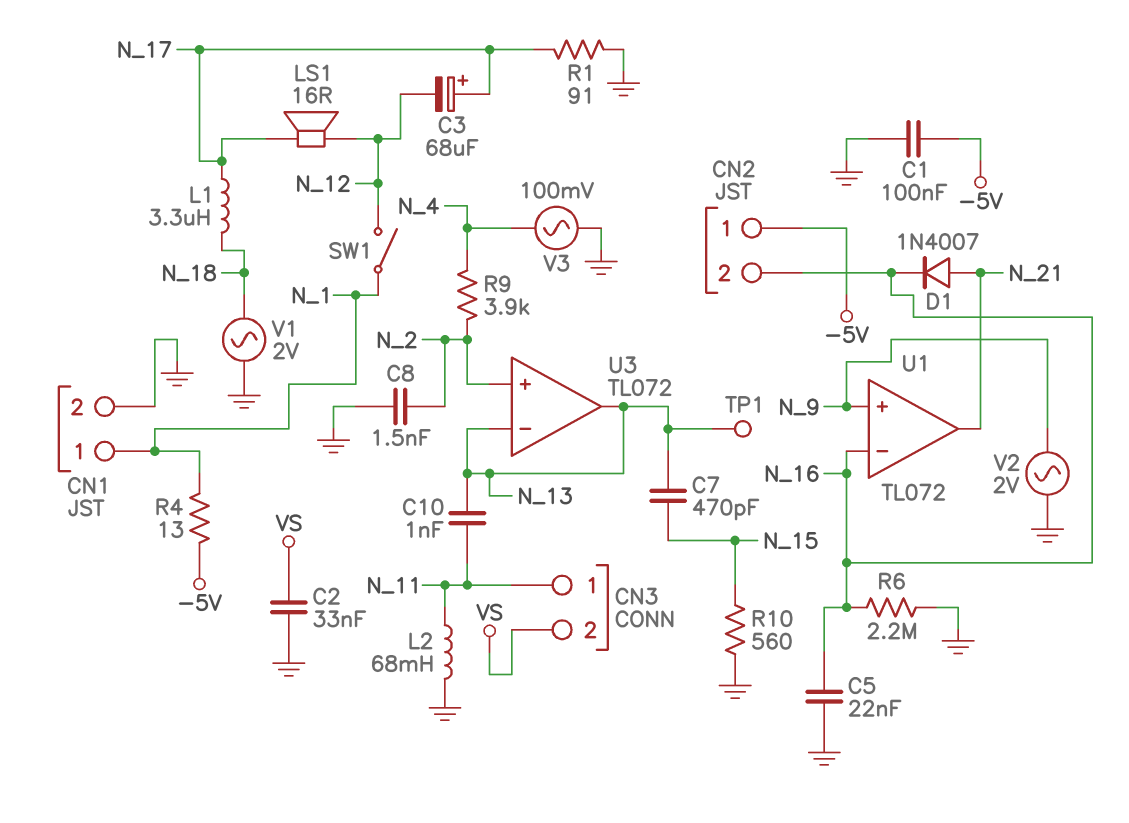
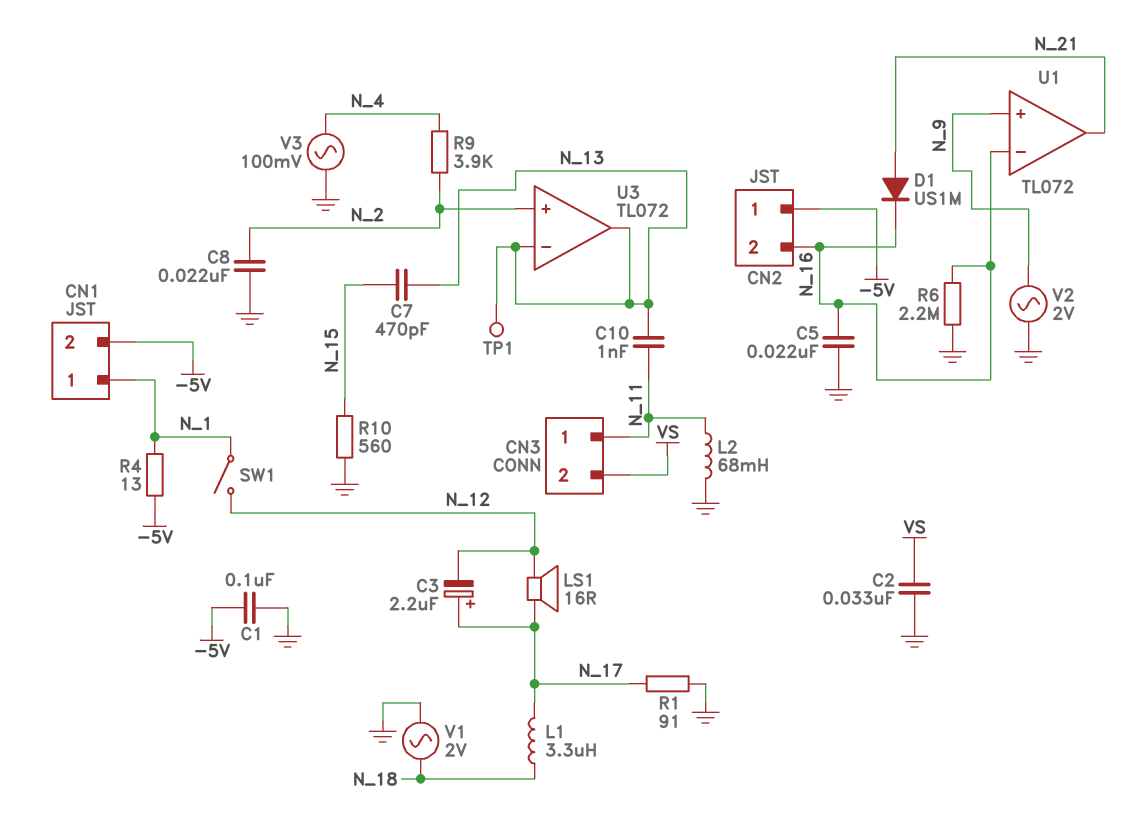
C3: 68uF (plus N_17, minus N_12) -> 2.2uF (plus N_17, minus N_12)
C8: 1.5nF (GND, N_2) -> 22nF (GND, N_2)
CN1 pin 2: GND -> -5V
D1: diode 1N4007 (A N_21, K N_16) -> diode US1M (A N_21, K N_16)

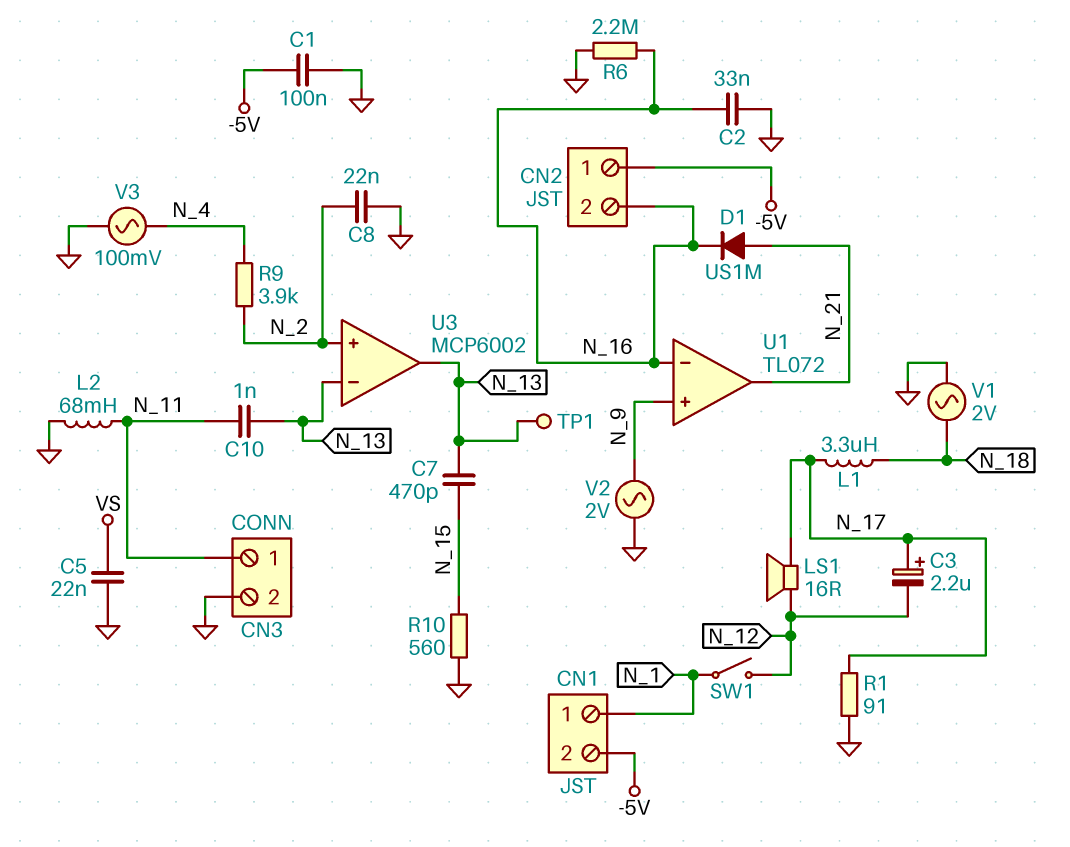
C2: 33nF (GND, VS) -> 33nF (GND, N_16)
C5: 22nF (GND, N_16) -> 22nF (GND, VS)
CN3 pin 2: VS -> GND
R4: 13 (-5V, N_1) -> none
U3: TL072 -> MCP6002

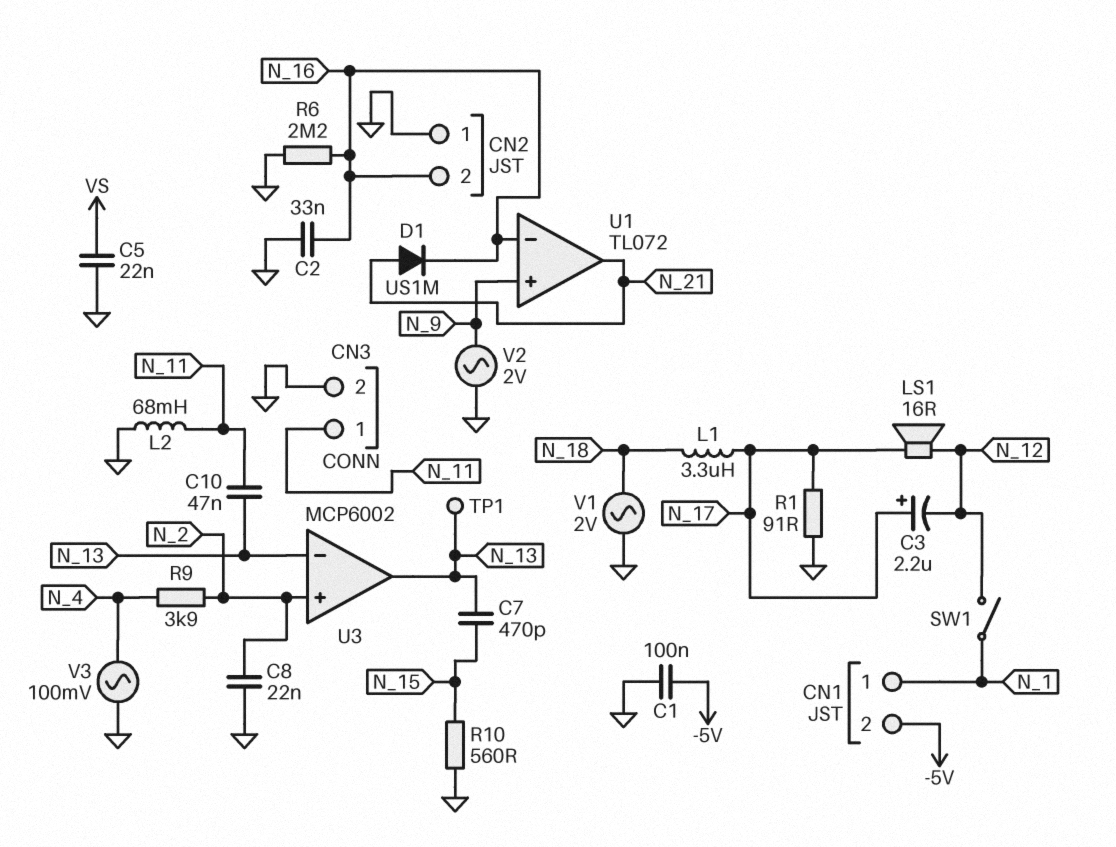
C10: 1nF (N_11, N_13) -> 47nF (N_11, N_13)
CN2 pin 1: -5V -> GND

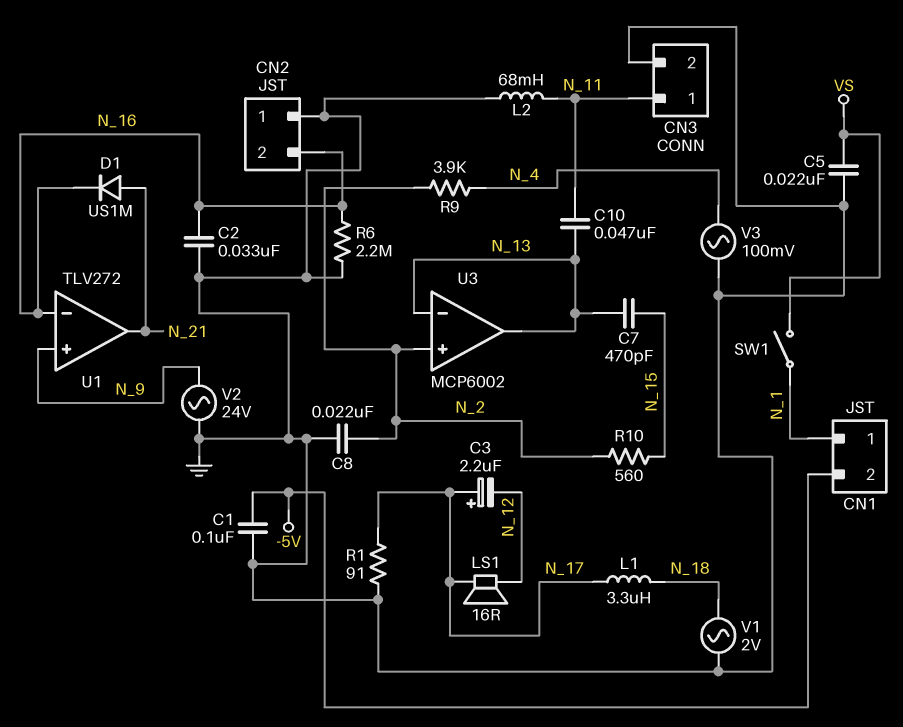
R10: 560 (GND, N_15) -> 560 (N_2, N_15)
SW1: switch (N_1, N_12) -> switch (N_1, VS)
TP1: test point (N_13) -> none
U1: TL072 -> TLV272
V2: AC 2V (GND, N_9) -> AC 24V (GND, N_9)

